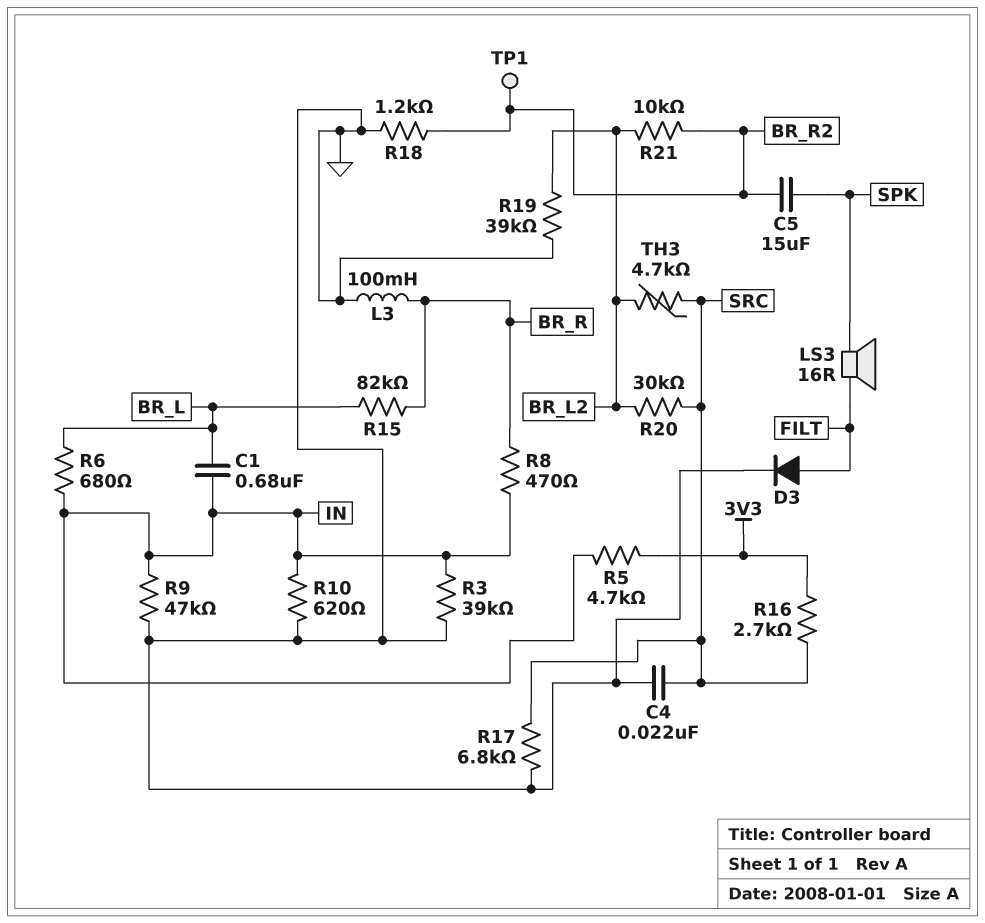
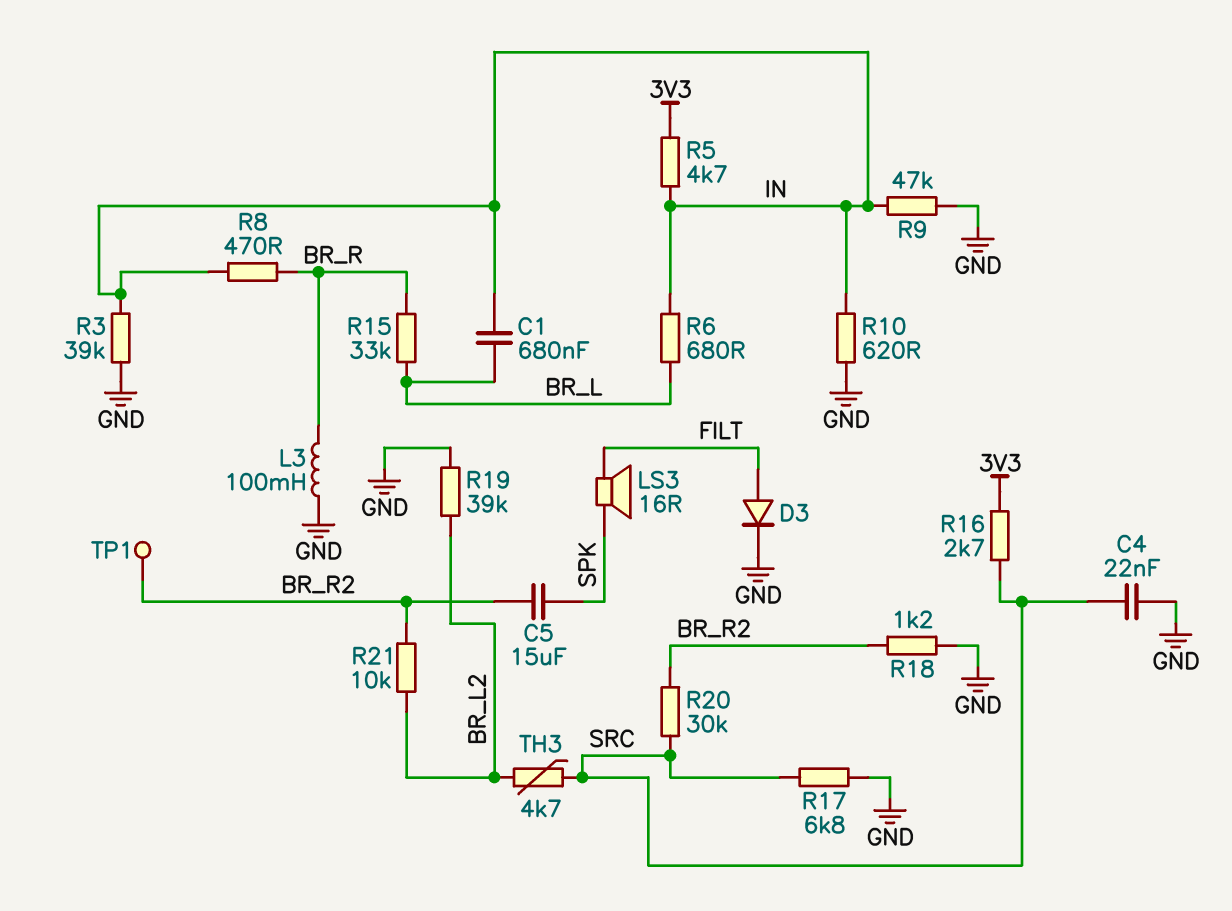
R15: 82k (BR_L, BR_R) -> 33k (BR_L, BR_R)
R20: 30k (BR_L2, SRC) -> 30k (BR_R2, SRC)

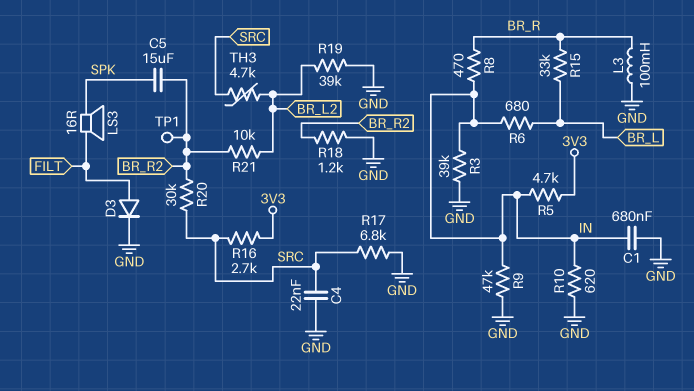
C1: 680nF (BR_L, IN) -> 680nF (GND, IN)

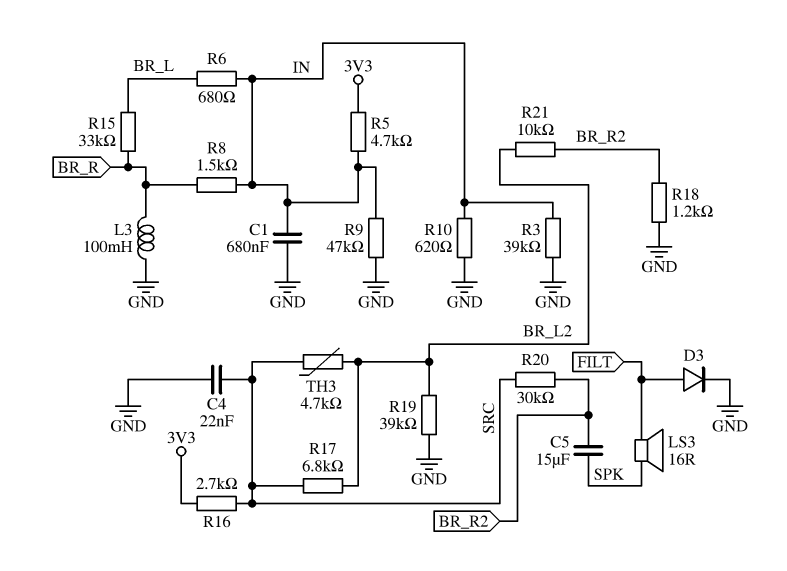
R8: 470 (BR_R, IN) -> 1.5k (BR_R, IN)
R17: 6.8k (GND, SRC) -> 6.8k (BR_L2, SRC)
TP1: test point (BR_R2) -> none

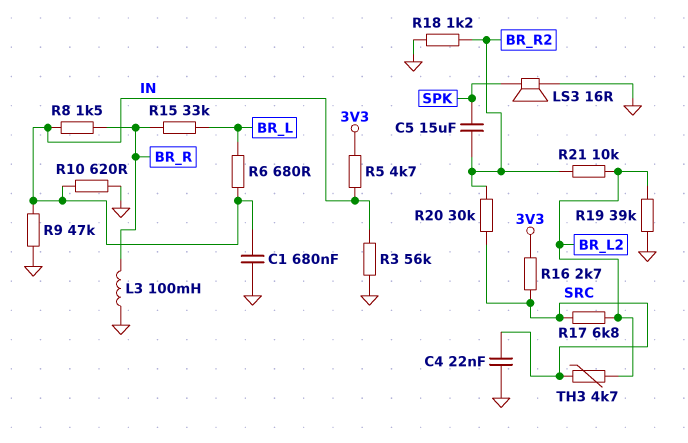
D3: diode (A FILT, K GND) -> none
LS3: speaker 16R (FILT, SPK) -> speaker 16R (GND, SPK)
R3: 39k (GND, IN) -> 56k (GND, IN)

